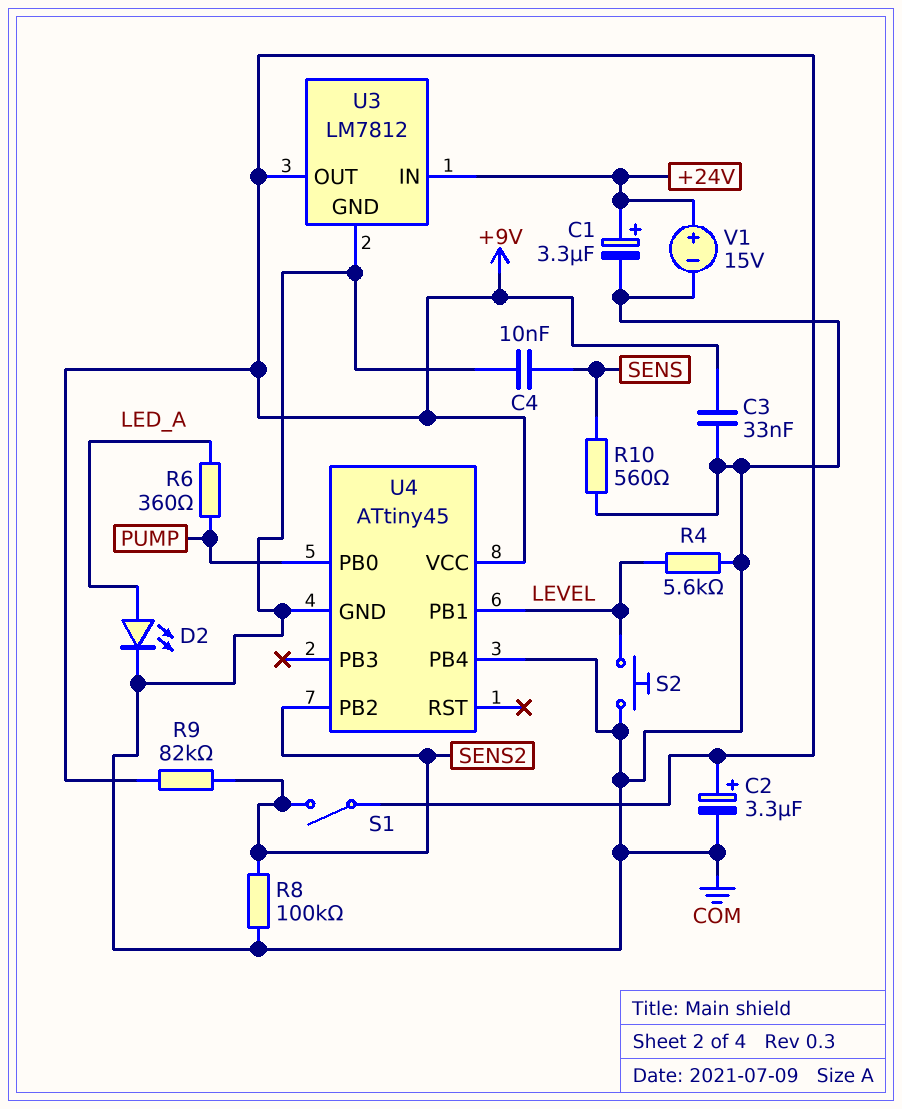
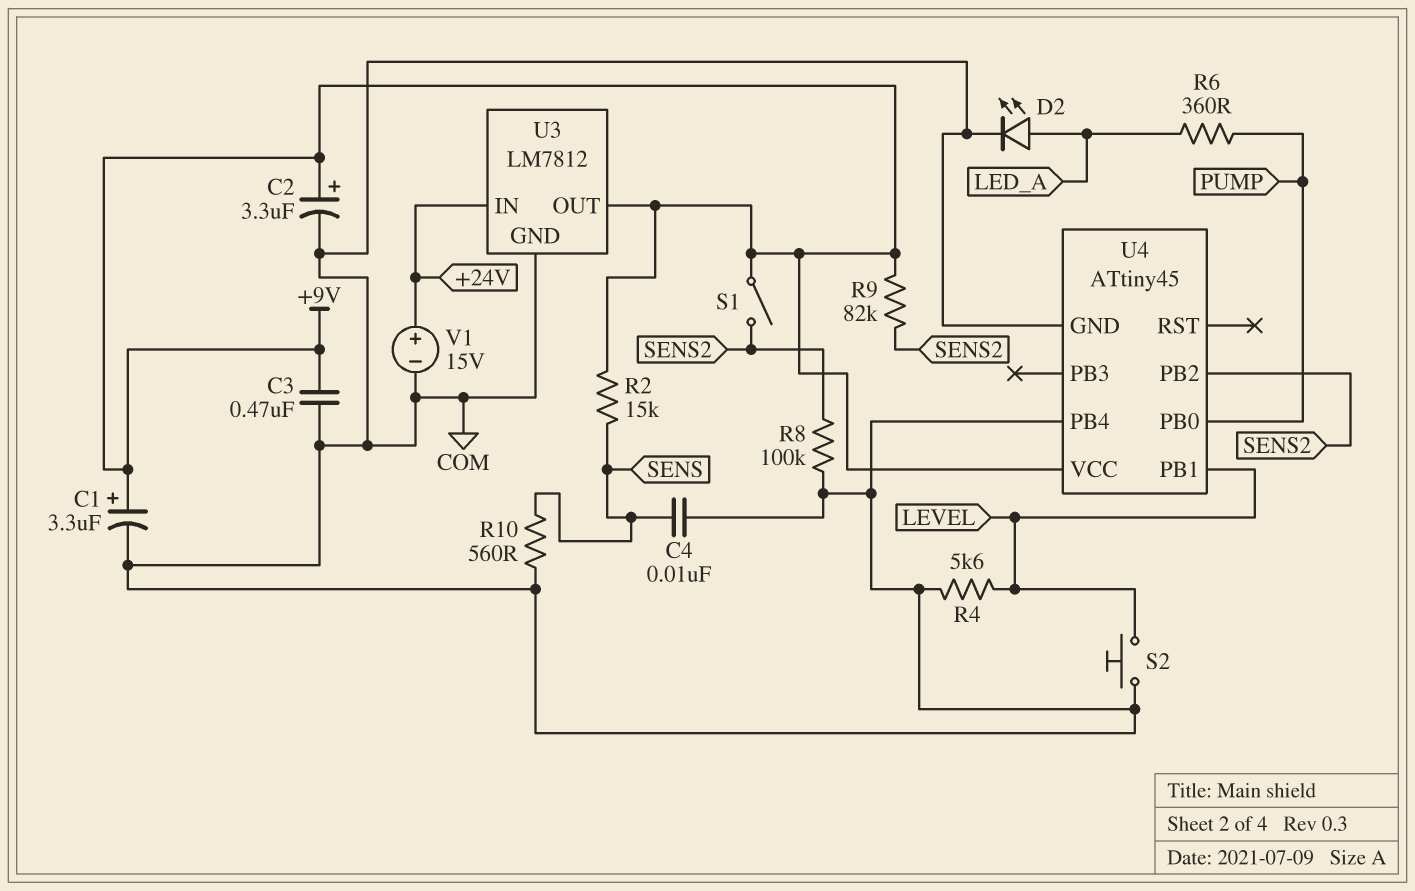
C1: 3.3uF (plus +24V, minus COM) -> 3.3uF (plus +9V, minus COM)
C3: 33nF (+9V, COM) -> 470nF (+9V, COM)
R2: none -> 15k (+9V, SENS)

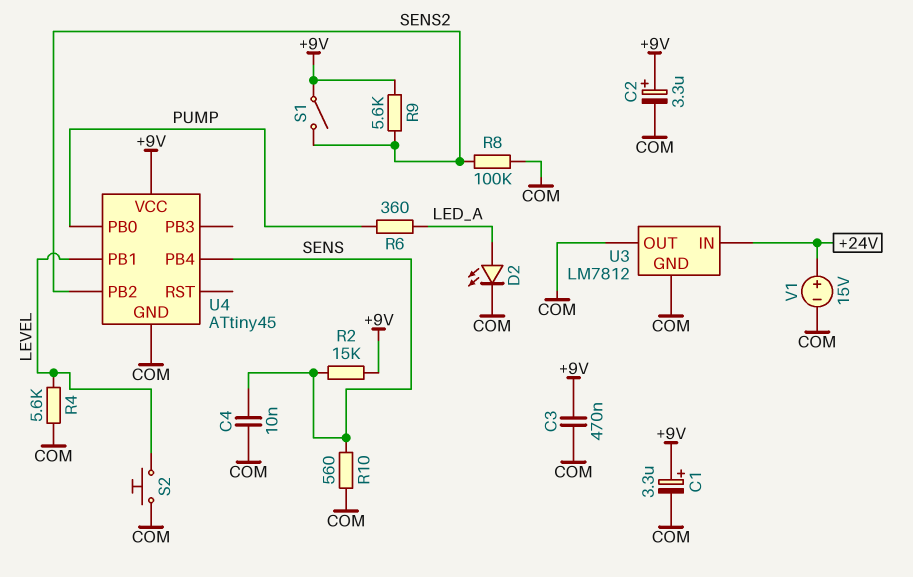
R9: 82k (+9V, SENS2) -> 5.6k (+9V, SENS2)
U3 pin OUT: +9V -> COM
U4 pin PB4: COM -> SENS

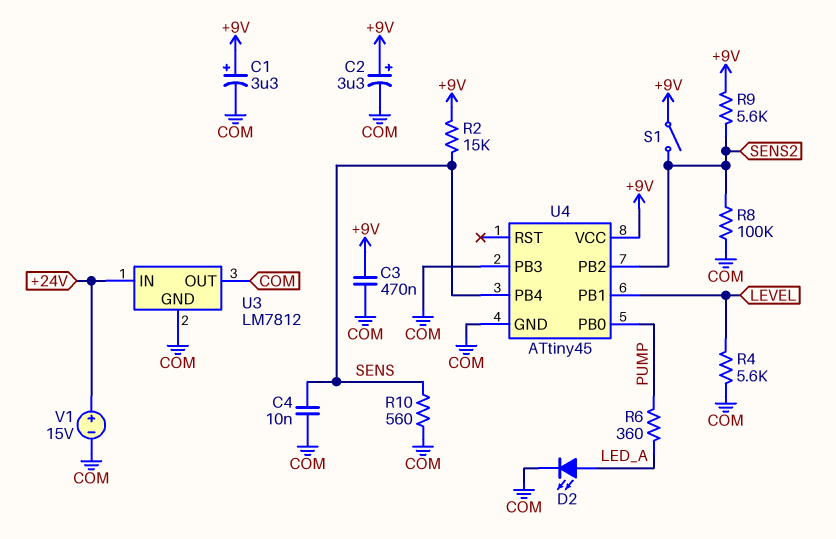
S2: button (COM, LEVEL) -> none
U4 pin PB3: none -> COM

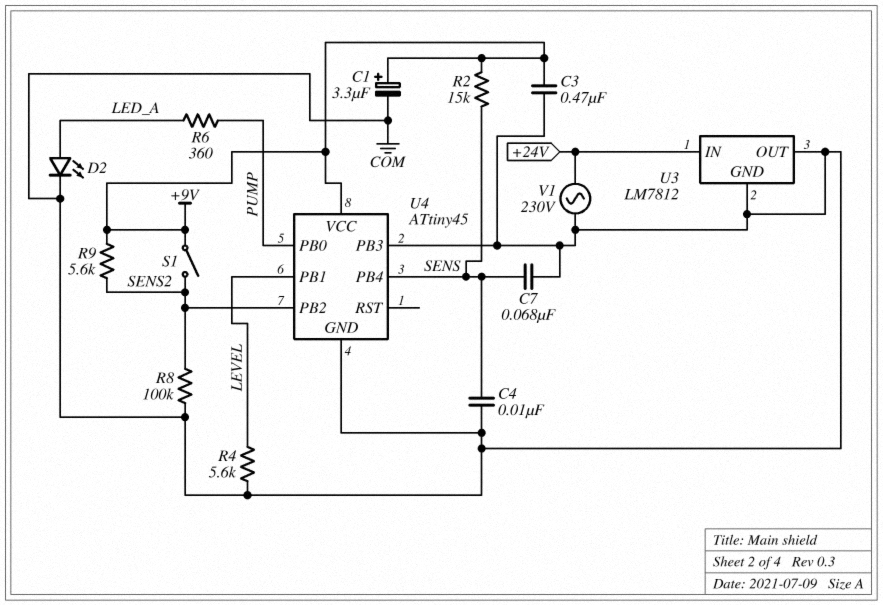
C2: 3.3uF (plus +9V, minus COM) -> none
C7: none -> 68nF (COM, SENS)
R10: 560 (COM, SENS) -> none
V1: 15V (plus +24V, minus COM) -> AC 230V (+24V, COM)

